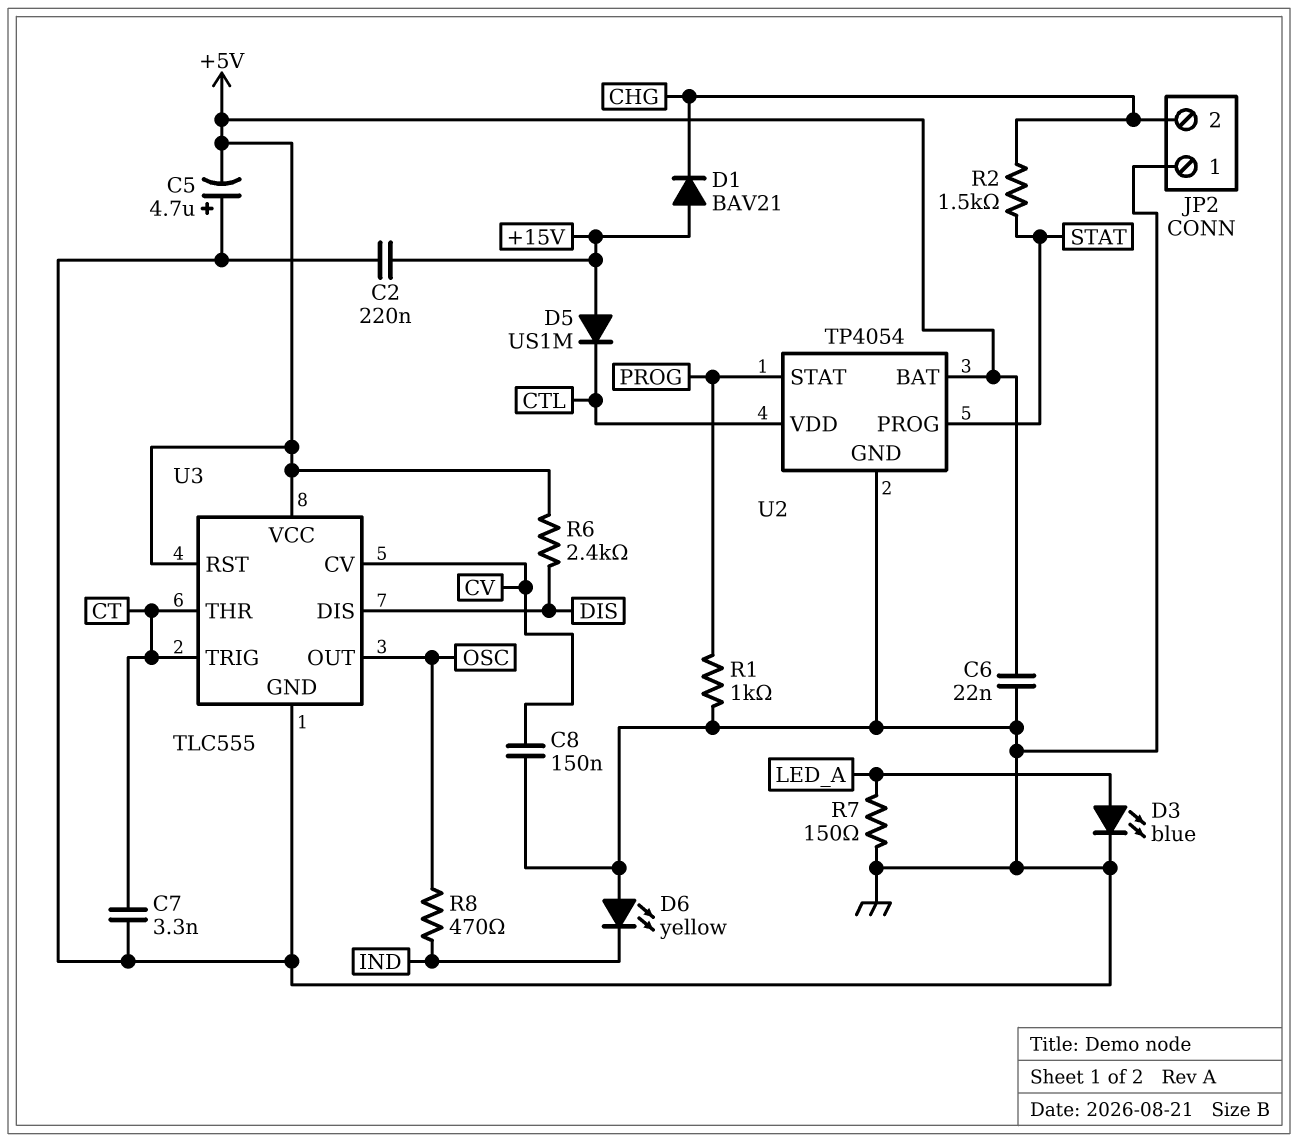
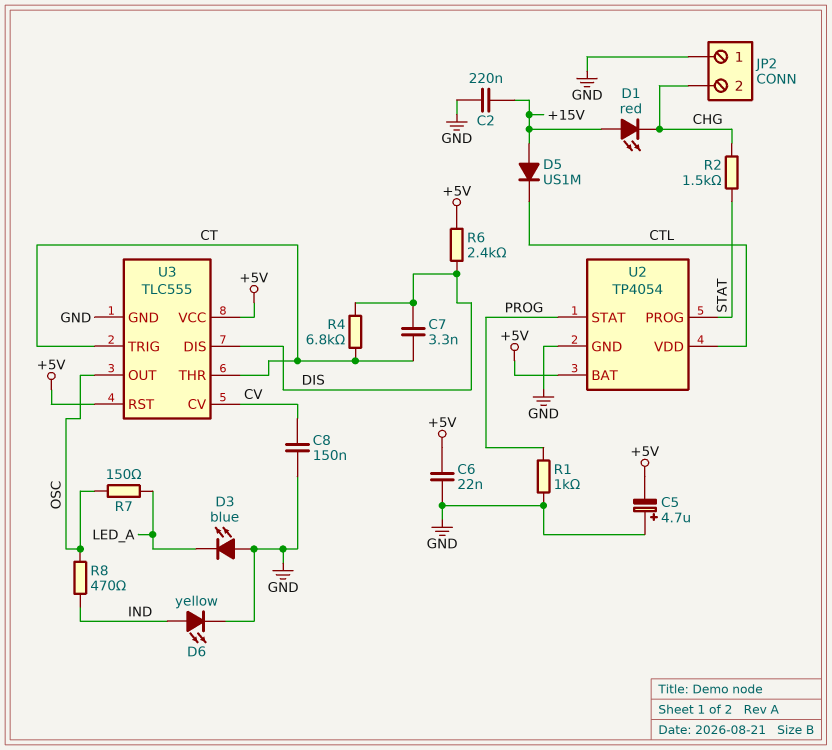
C7: 3.3nF (CT, GND) -> 3.3nF (CT, DIS)
D1: diode BAV21 (A +15V, K CHG) -> LED red (A +15V, K CHG)
D3: LED blue (A LED_A, K GND) -> LED blue (A GND, K LED_A)
D6: LED yellow (A GND, K IND) -> LED yellow (A IND, K GND)
R4: none -> 6.8k (CT, DIS)
R7: 150 (GND, LED_A) -> 150 (LED_A, OSC)

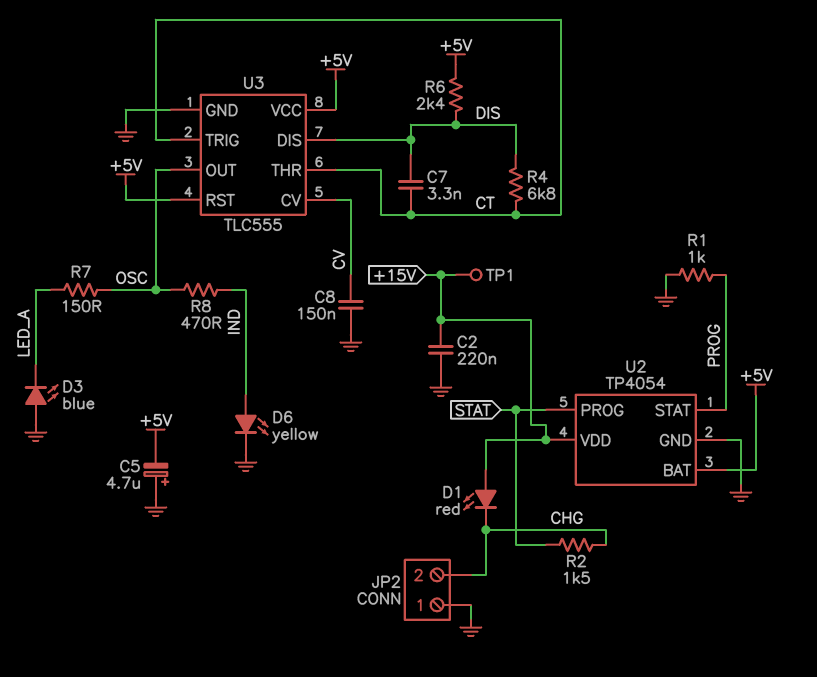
C6: 22nF (+5V, GND) -> none
D5: diode US1M (A +15V, K CTL) -> none
TP1: none -> test point (+15V)
U2 pin VDD: CTL -> +15V

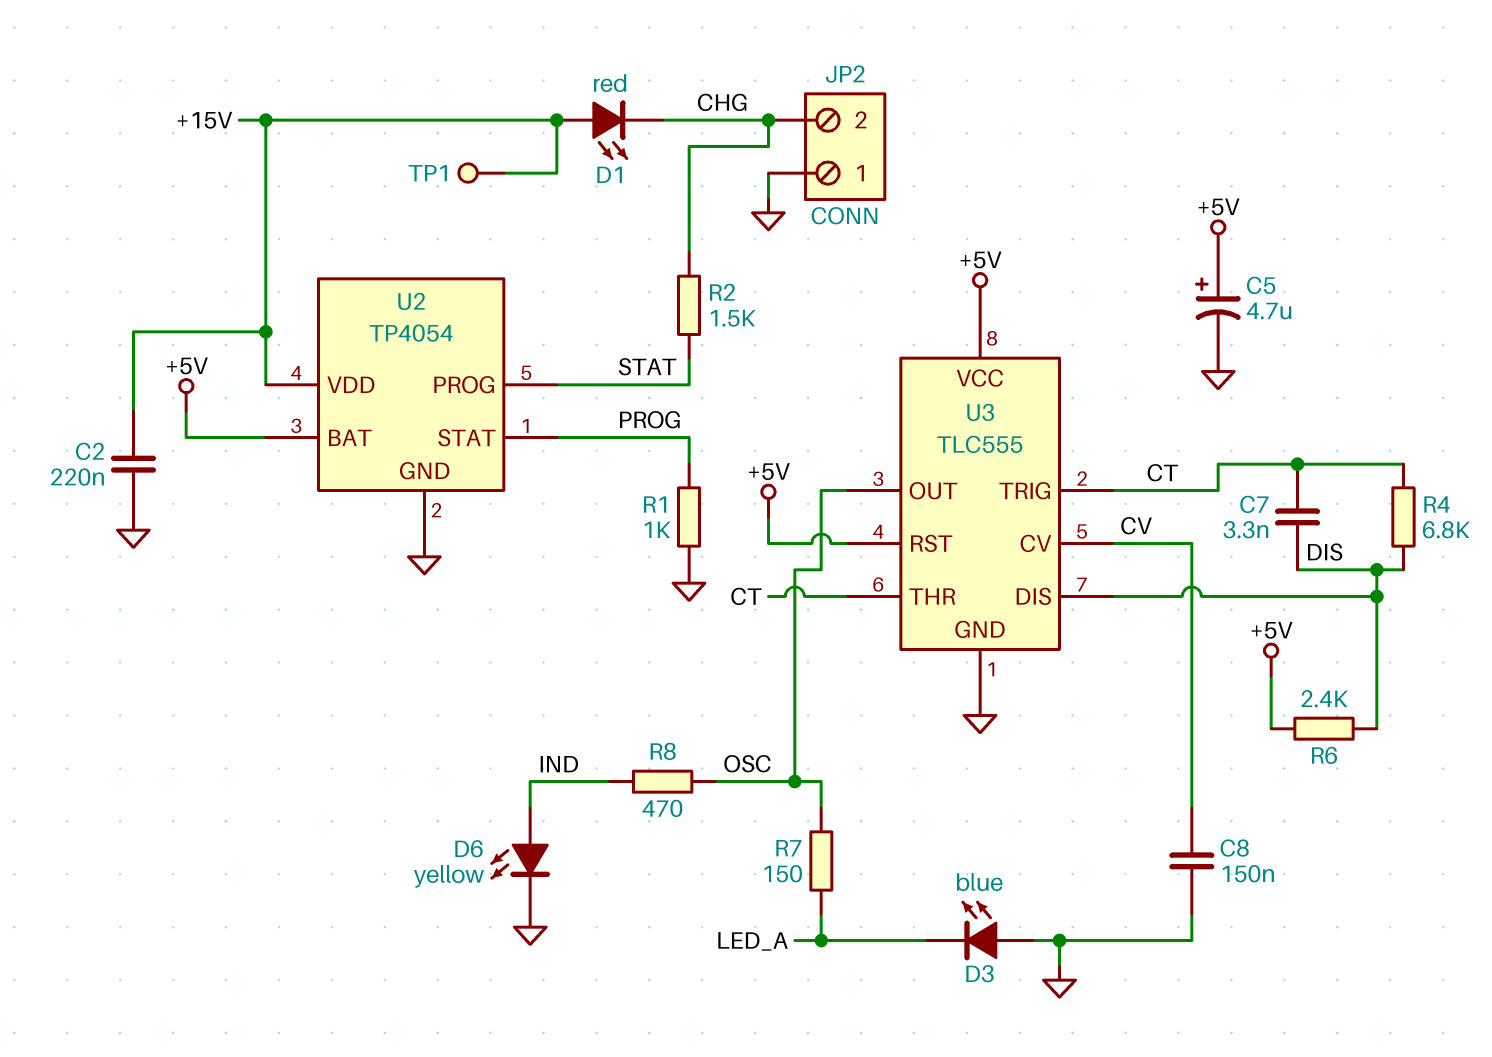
C5: 4.7uF (plus GND, minus +5V) -> 4.7uF (plus +5V, minus GND)

